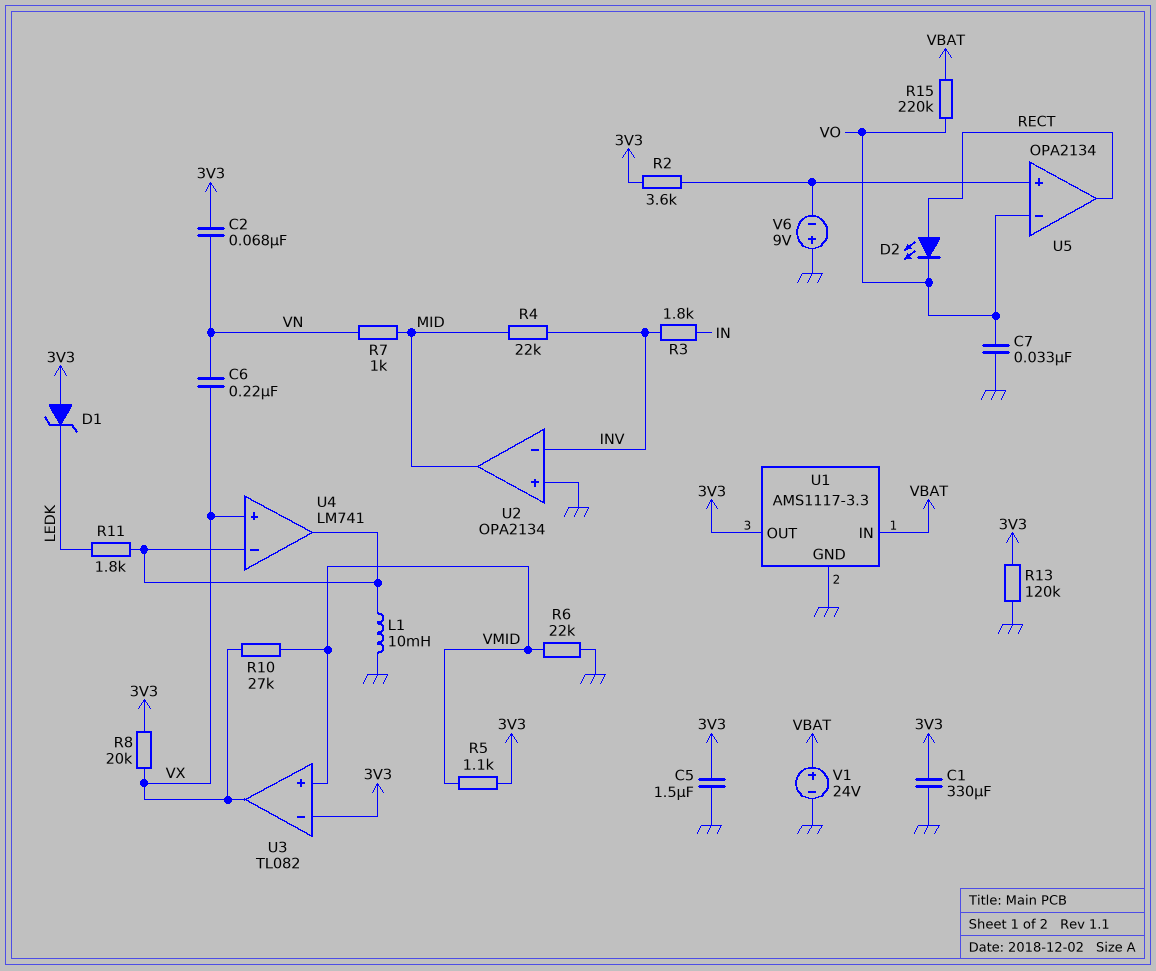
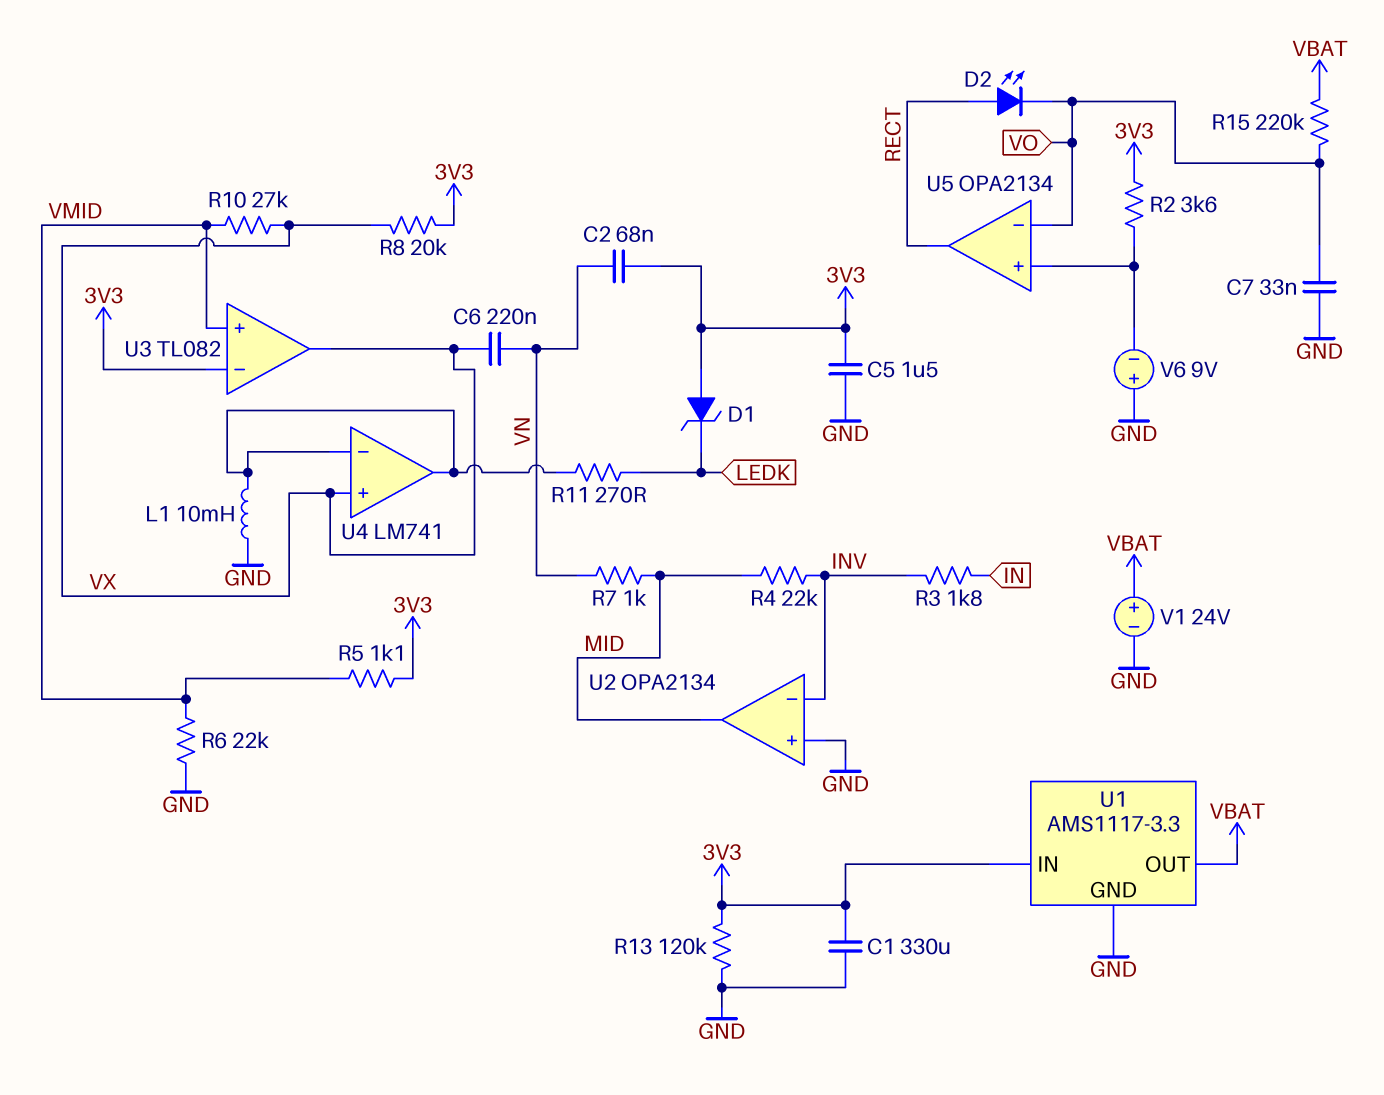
R11: 1.8k (LEDK, U4/in-) -> 270 (LEDK, U4/in-)
U1 pin IN: VBAT -> 3V3
U1 pin OUT: 3V3 -> VBAT

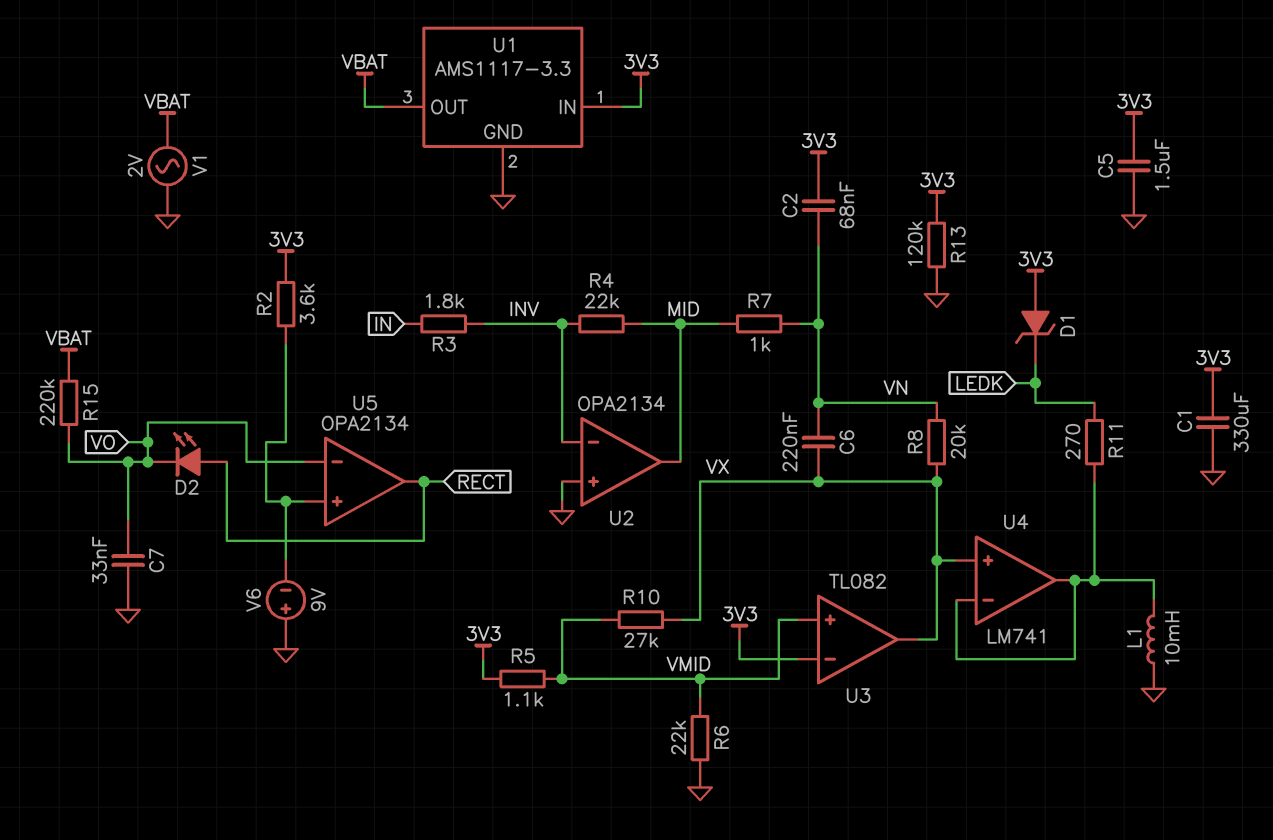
R8: 20k (3V3, VX) -> 20k (VN, VX)
V1: 24V (plus VBAT, minus GND) -> AC 2V (GND, VBAT)

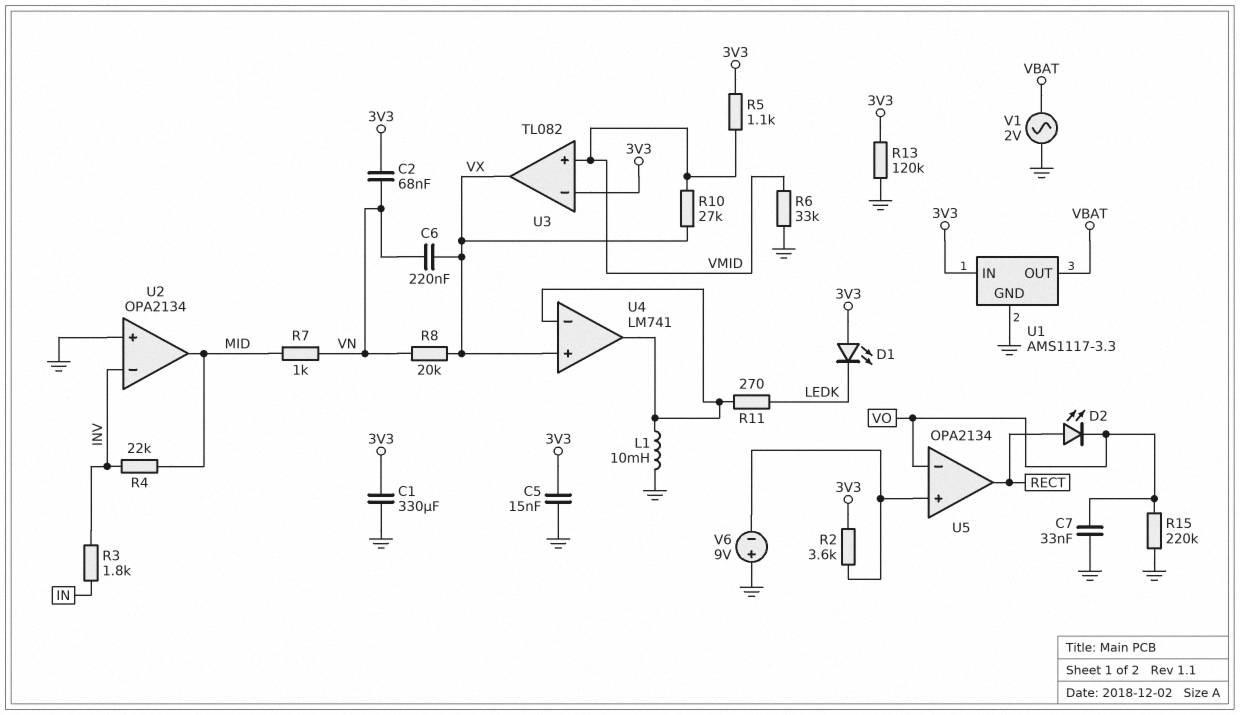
C5: 1.5uF (3V3, GND) -> 15nF (3V3, GND)
D1: zener (A 3V3, K LEDK) -> LED (A 3V3, K LEDK)
R6: 22k (GND, VMID) -> 33k (GND, VMID)
R15: 220k (VBAT, VO) -> 220k (GND, VO)

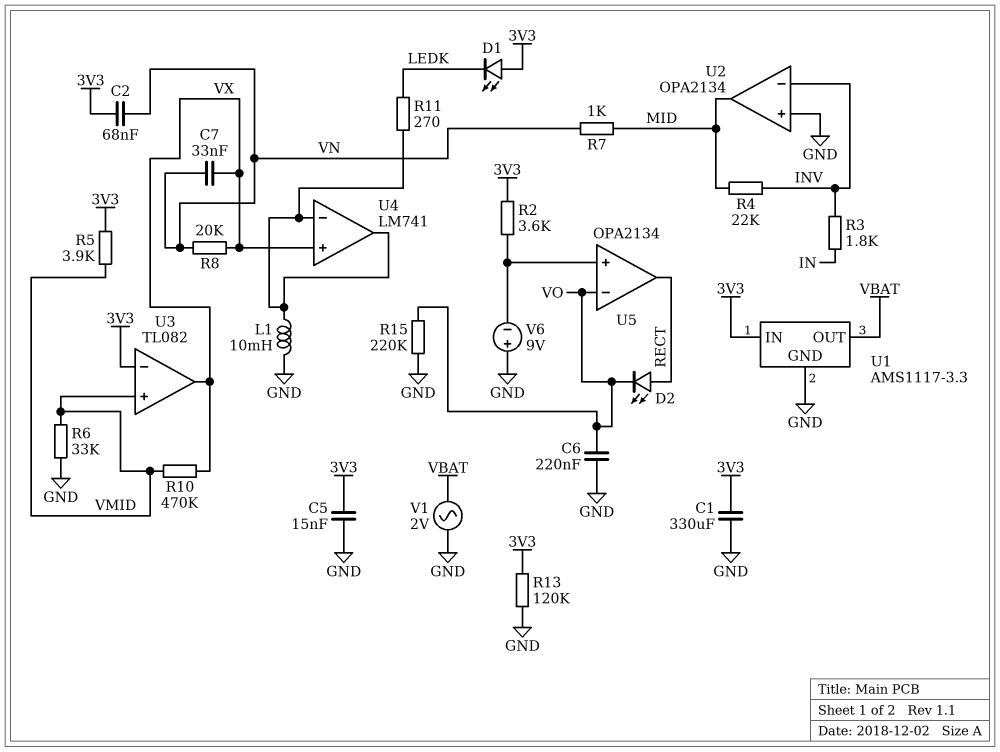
C6: 220nF (VN, VX) -> 220nF (GND, VO)
C7: 33nF (GND, VO) -> 33nF (VN, VX)
R5: 1.1k (3V3, VMID) -> 3.9k (3V3, VMID)
R10: 27k (VMID, VX) -> 470k (VMID, VX)

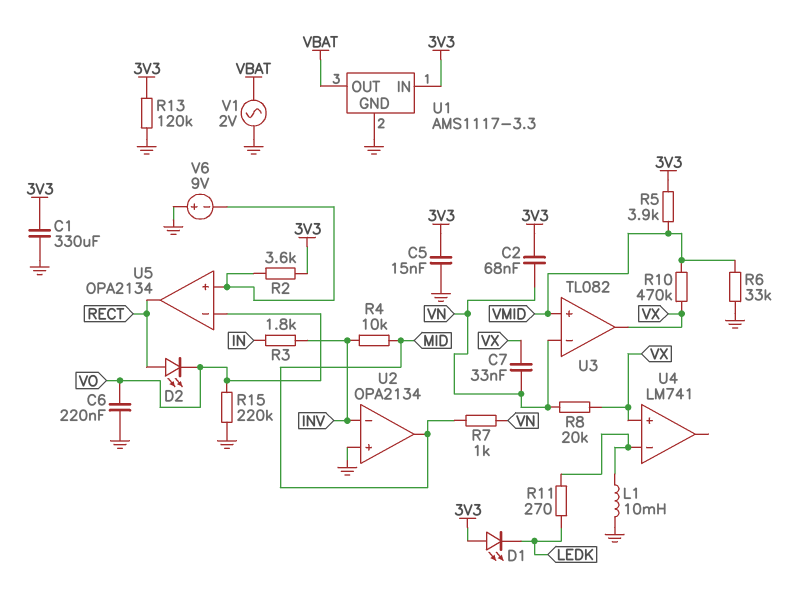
R4: 22k (INV, MID) -> 10k (INV, MID)
U3 pin in-: 3V3 -> VN
U4 pin out: U4/in- -> none

